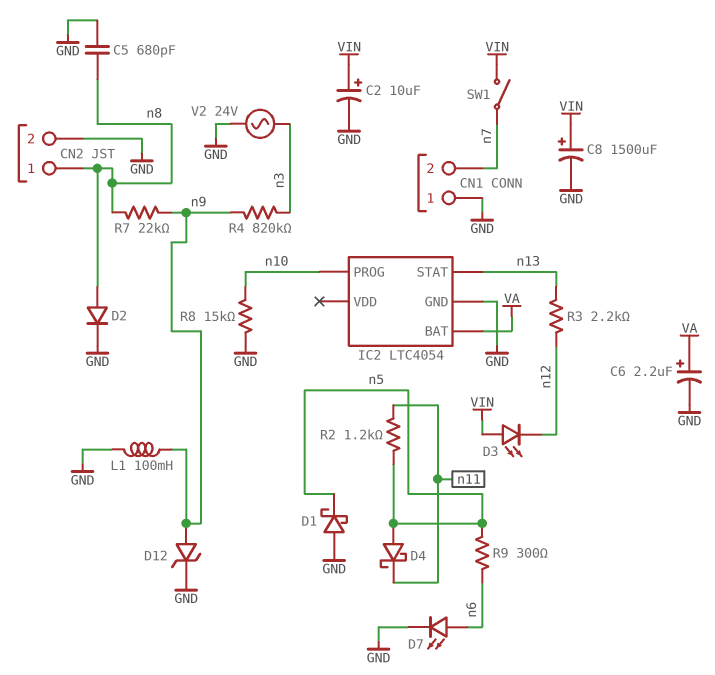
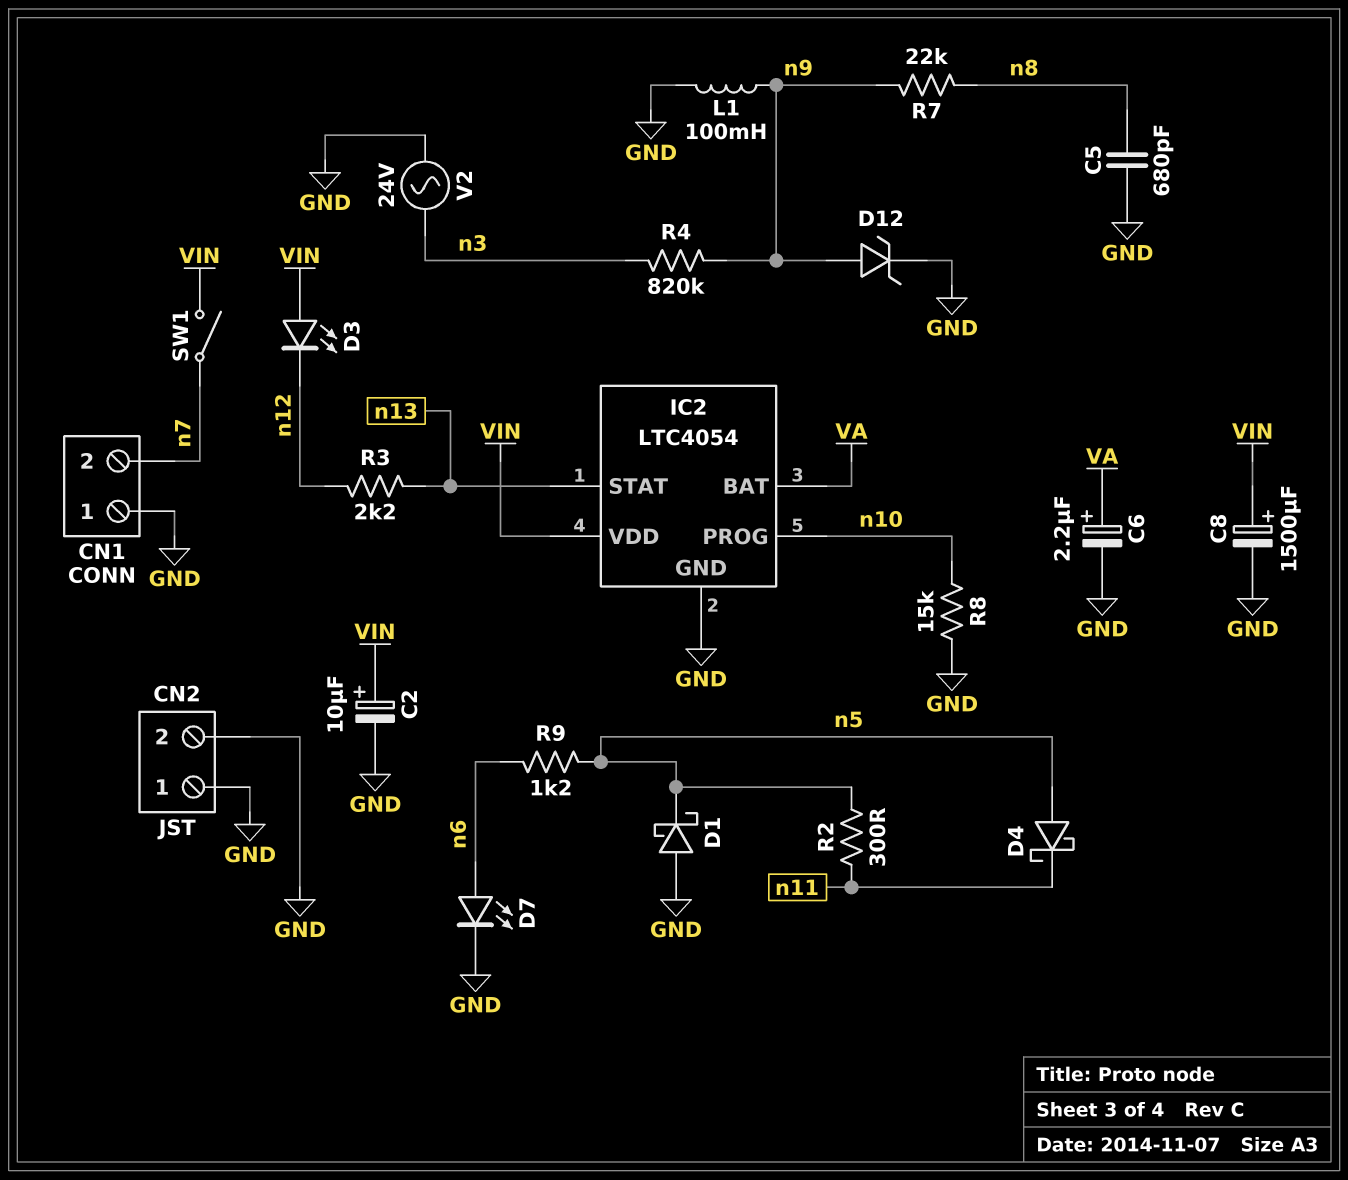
CN2 pin 1: n8 -> GND
D2: diode (A n8, K GND) -> none
IC2 pin VDD: none -> VIN
R2: 1.2k (n5, n11) -> 300 (n5, n11)
R9: 300 (n5, n6) -> 1.2k (n5, n6)

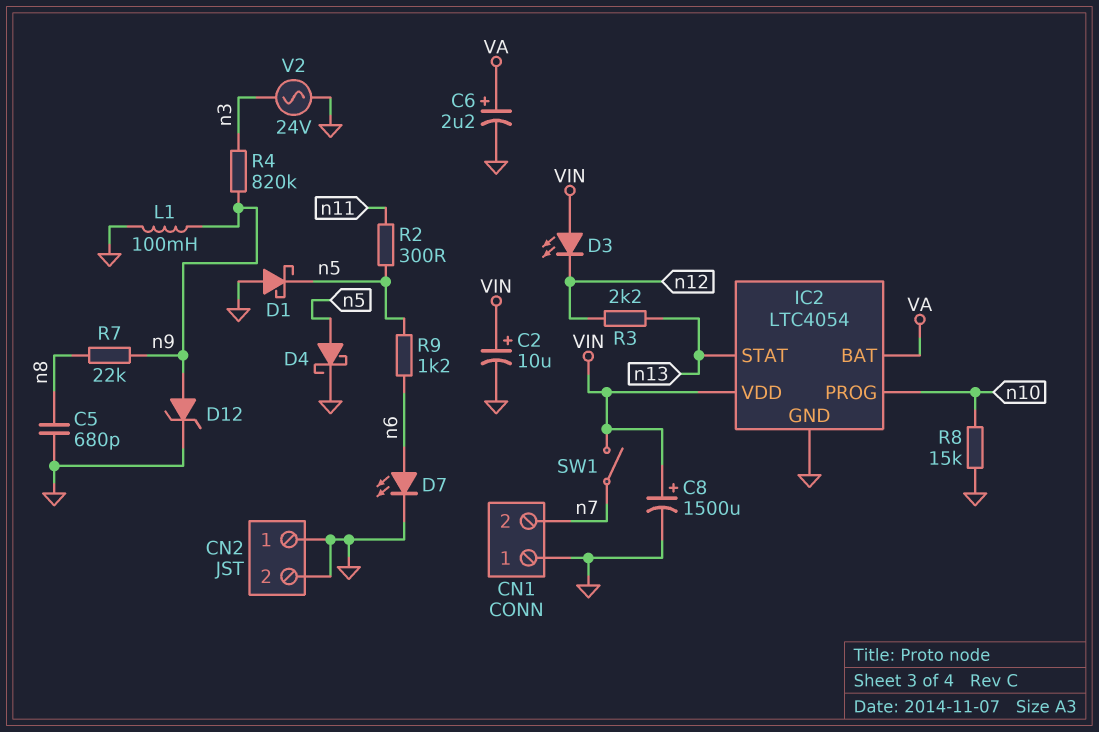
D4: schottky (A n5, K n11) -> schottky (A n5, K GND)

